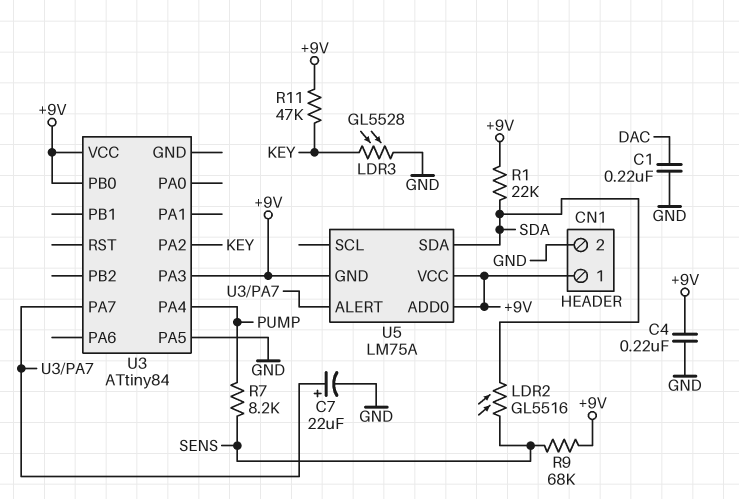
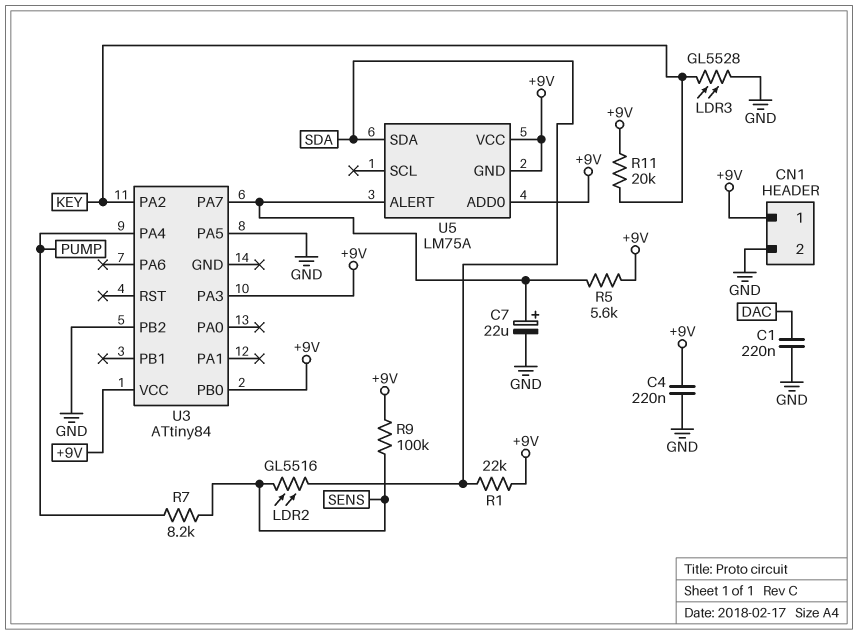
R5: none -> 5.6k (+9V, U3/PA7)
R9: 68k (+9V, SENS) -> 100k (+9V, SENS)
R11: 47k (+9V, KEY) -> 20k (+9V, KEY)
U3 pin PB2: none -> GND

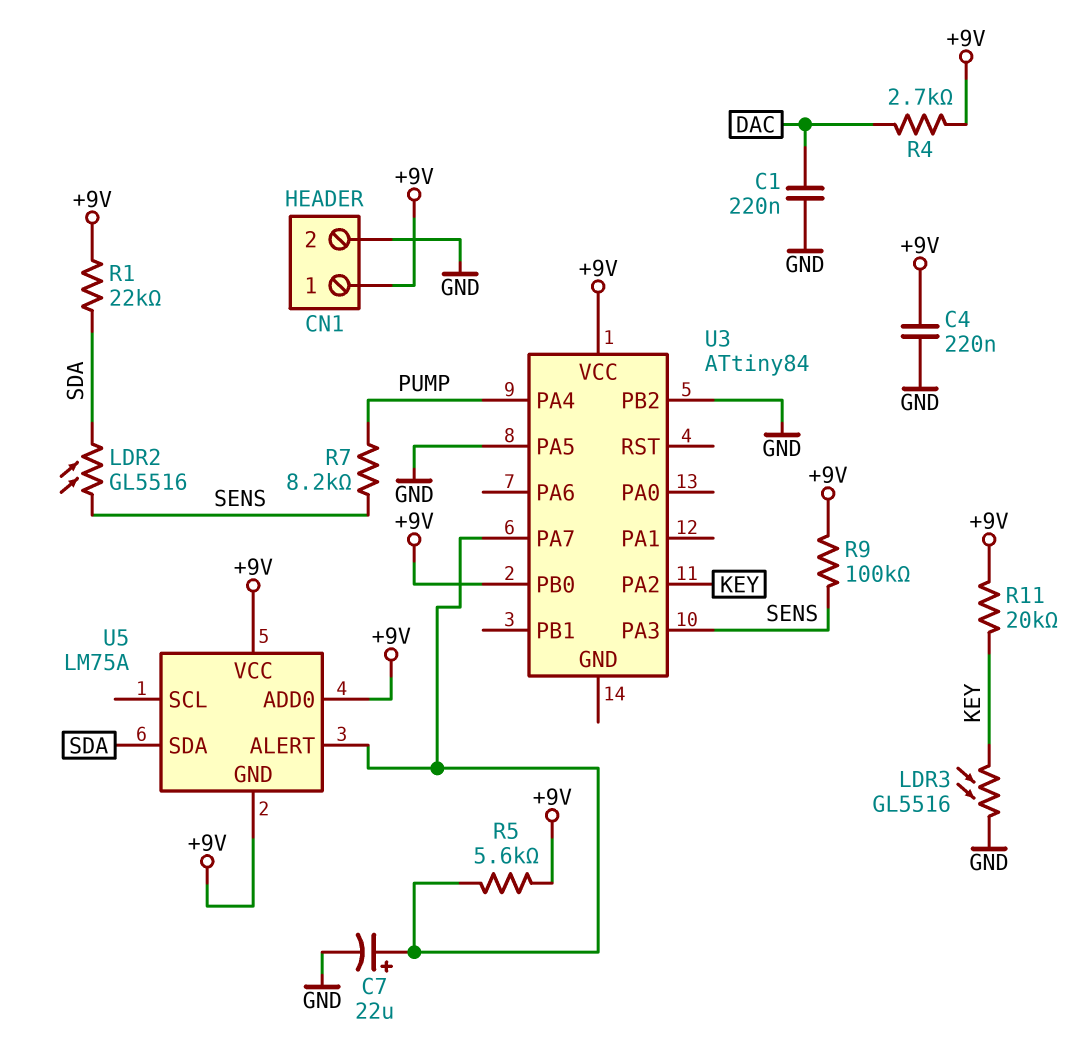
LDR3: GL5528 (GND, KEY) -> GL5516 (GND, KEY)
R4: none -> 2.7k (+9V, DAC)
U3 pin PA3: +9V -> SENS

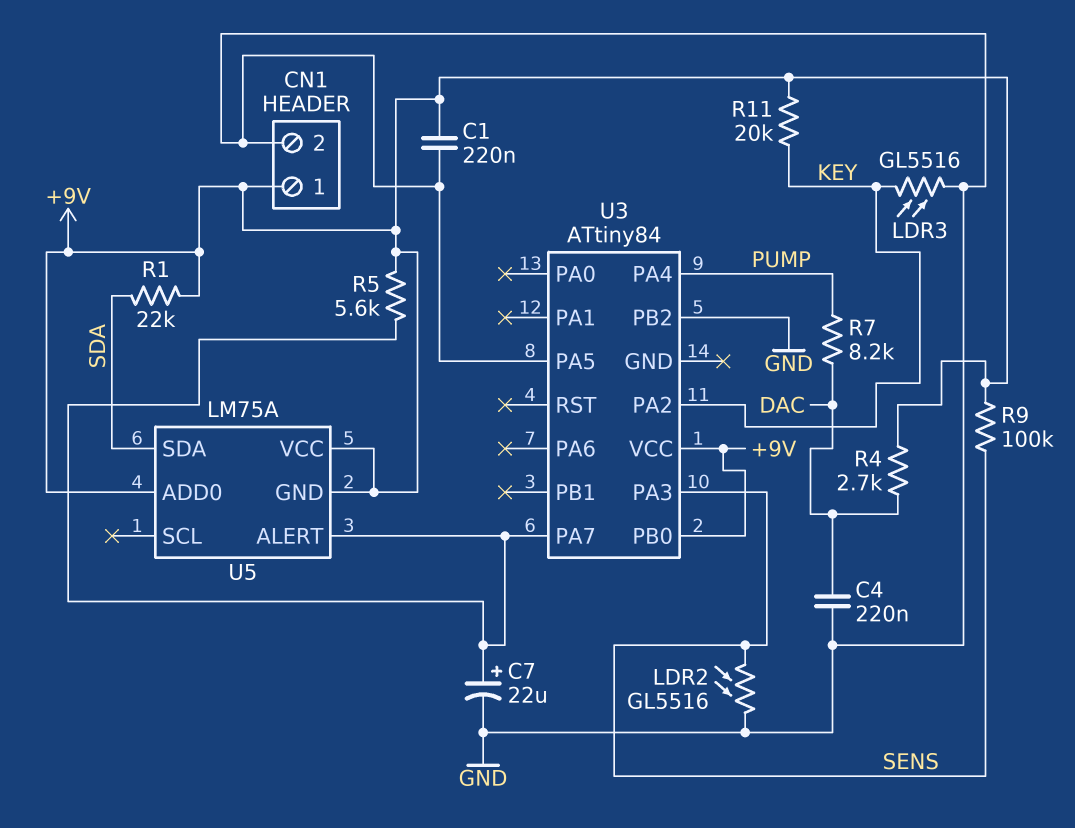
C1: 220nF (DAC, GND) -> 220nF (+9V, GND)
C4: 220nF (+9V, GND) -> 220nF (DAC, GND)
LDR2: GL5516 (SDA, SENS) -> GL5516 (GND, SENS)
R7: 8.2k (PUMP, SENS) -> 8.2k (DAC, PUMP)

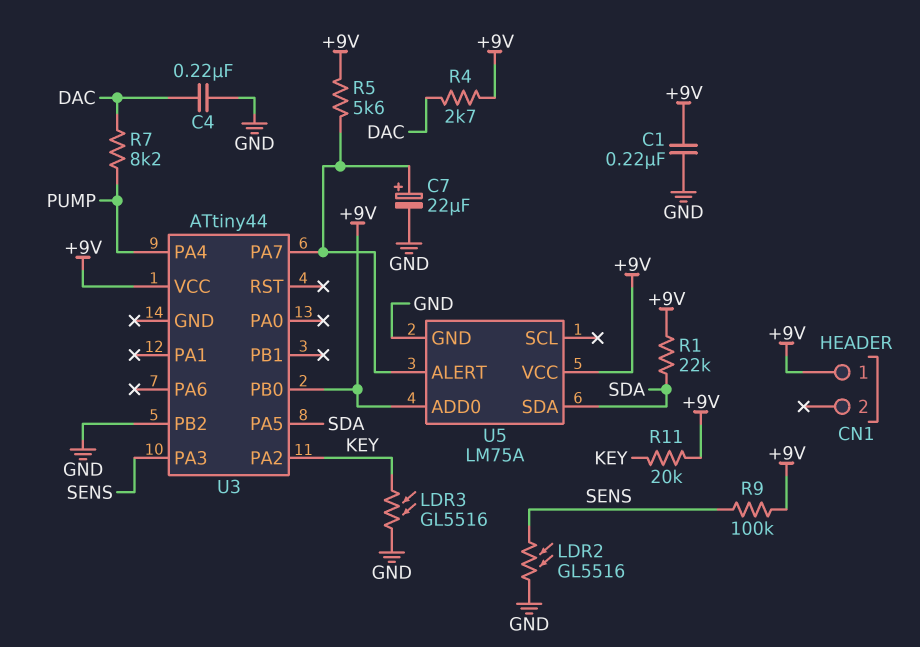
CN1 pin 2: GND -> none
U3: ATtiny84 -> ATtiny44
U3 pin PA5: GND -> SDA
U5 pin GND: +9V -> GND

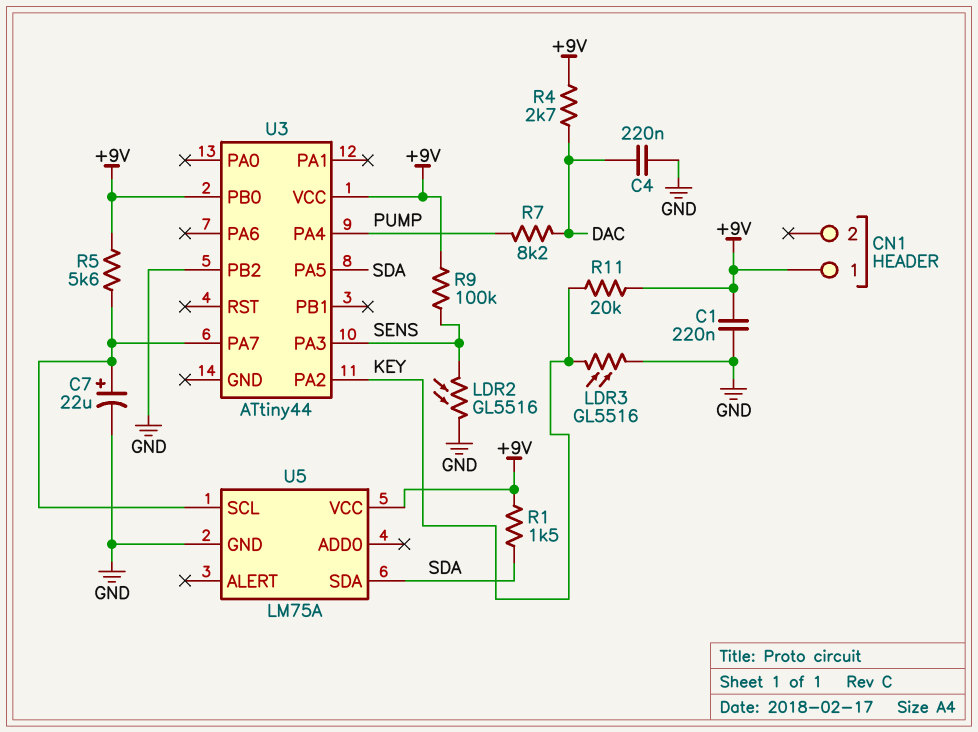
R1: 22k (+9V, SDA) -> 1.5k (+9V, SDA)
U5 pin ADD0: +9V -> none
U5 pin ALERT: U3/PA7 -> none
U5 pin SCL: none -> U3/PA7

